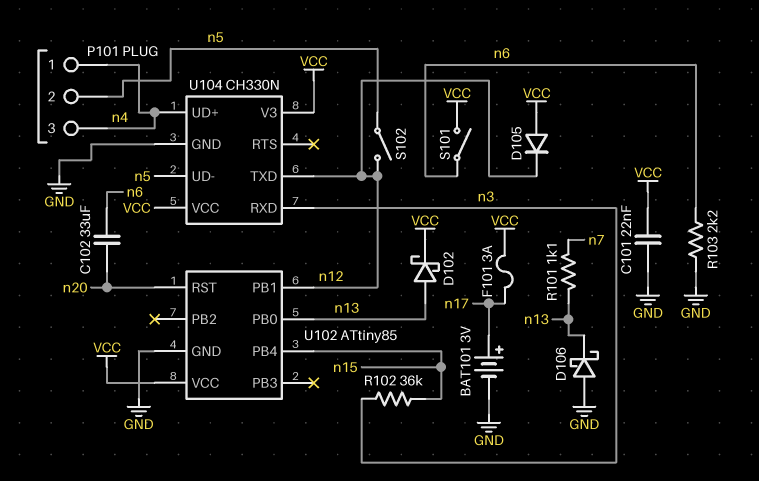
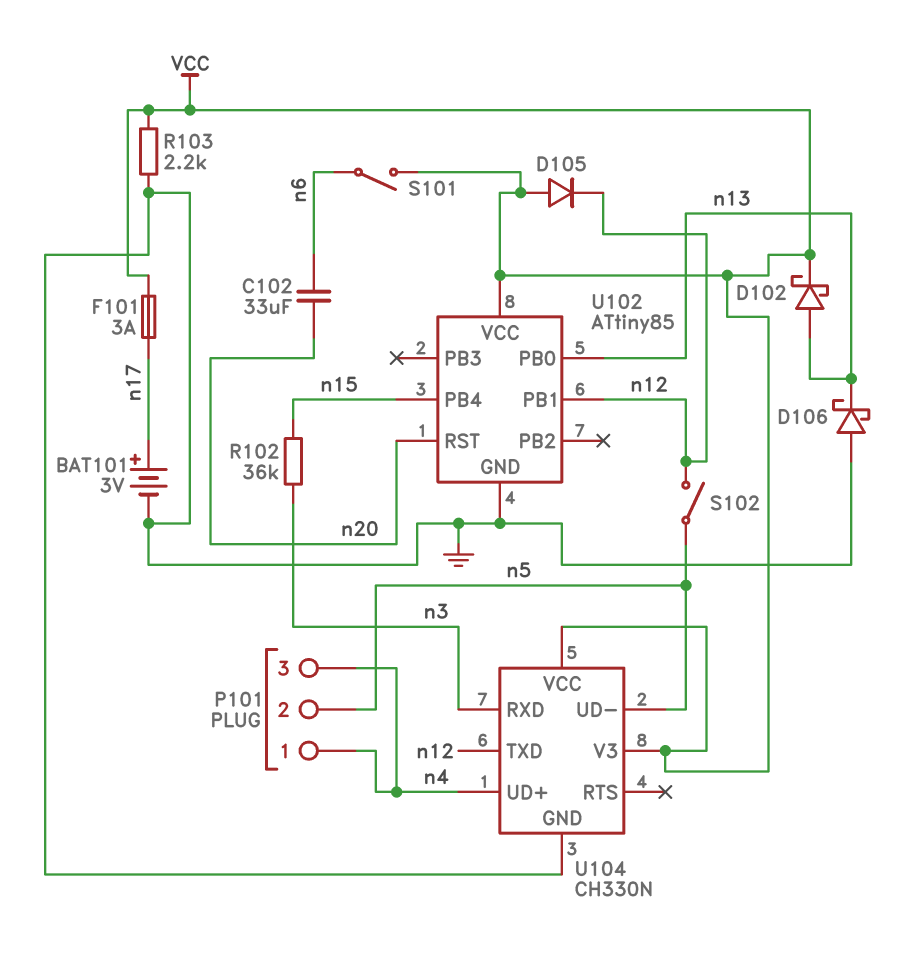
C101: 22nF (GND, VCC) -> none
R101: 1.1k (n7, n13) -> none
R103: 2.2k (GND, n6) -> 2.2k (GND, VCC)

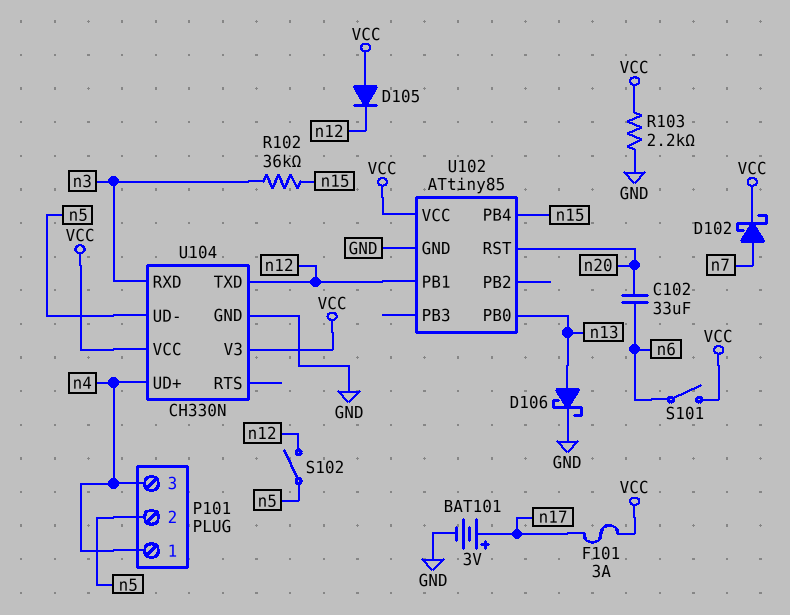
D102: schottky (A n13, K VCC) -> schottky (A n7, K VCC)
D106: schottky (A GND, K n13) -> schottky (A n13, K GND)

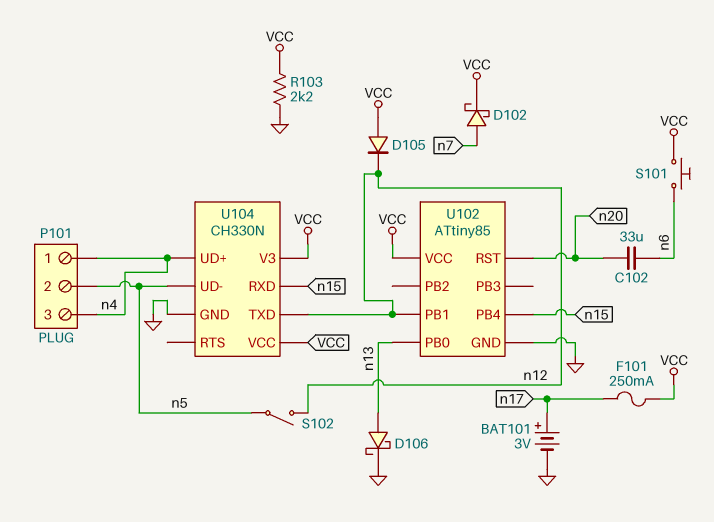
F101: 3A (VCC, n17) -> 250mA (VCC, n17)
R102: 36k (n3, n15) -> none
S101: switch (VCC, n6) -> button (VCC, n6)
U104 pin RXD: n3 -> n15

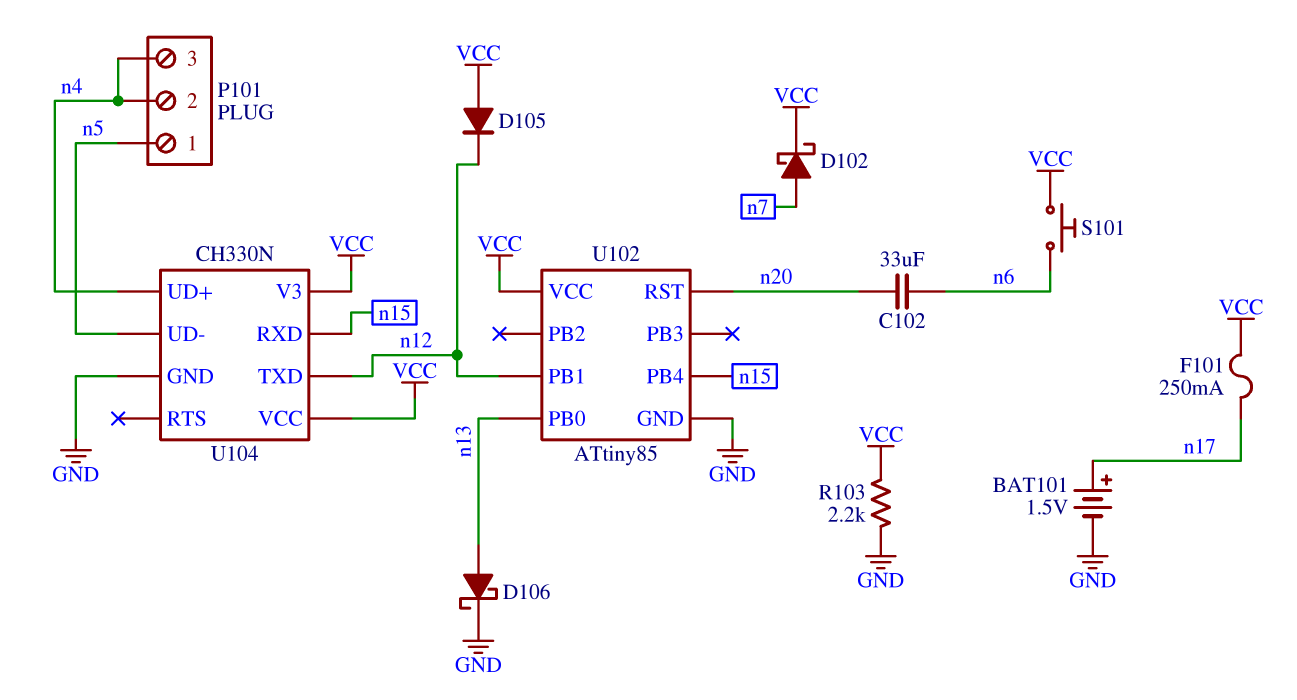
BAT101: 3V (plus n17, minus GND) -> 1.5V (plus n17, minus GND)
P101 pin 1: n4 -> n5
P101 pin 2: n5 -> n4
S102: switch (n5, n12) -> none

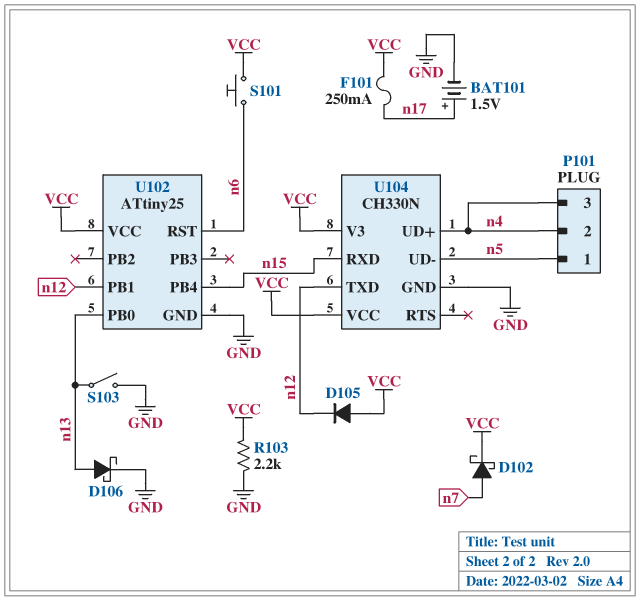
C102: 33uF (n6, n20) -> none
S103: none -> switch (GND, n13)
U102: ATtiny85 -> ATtiny25
U102 pin RST: n20 -> n6

